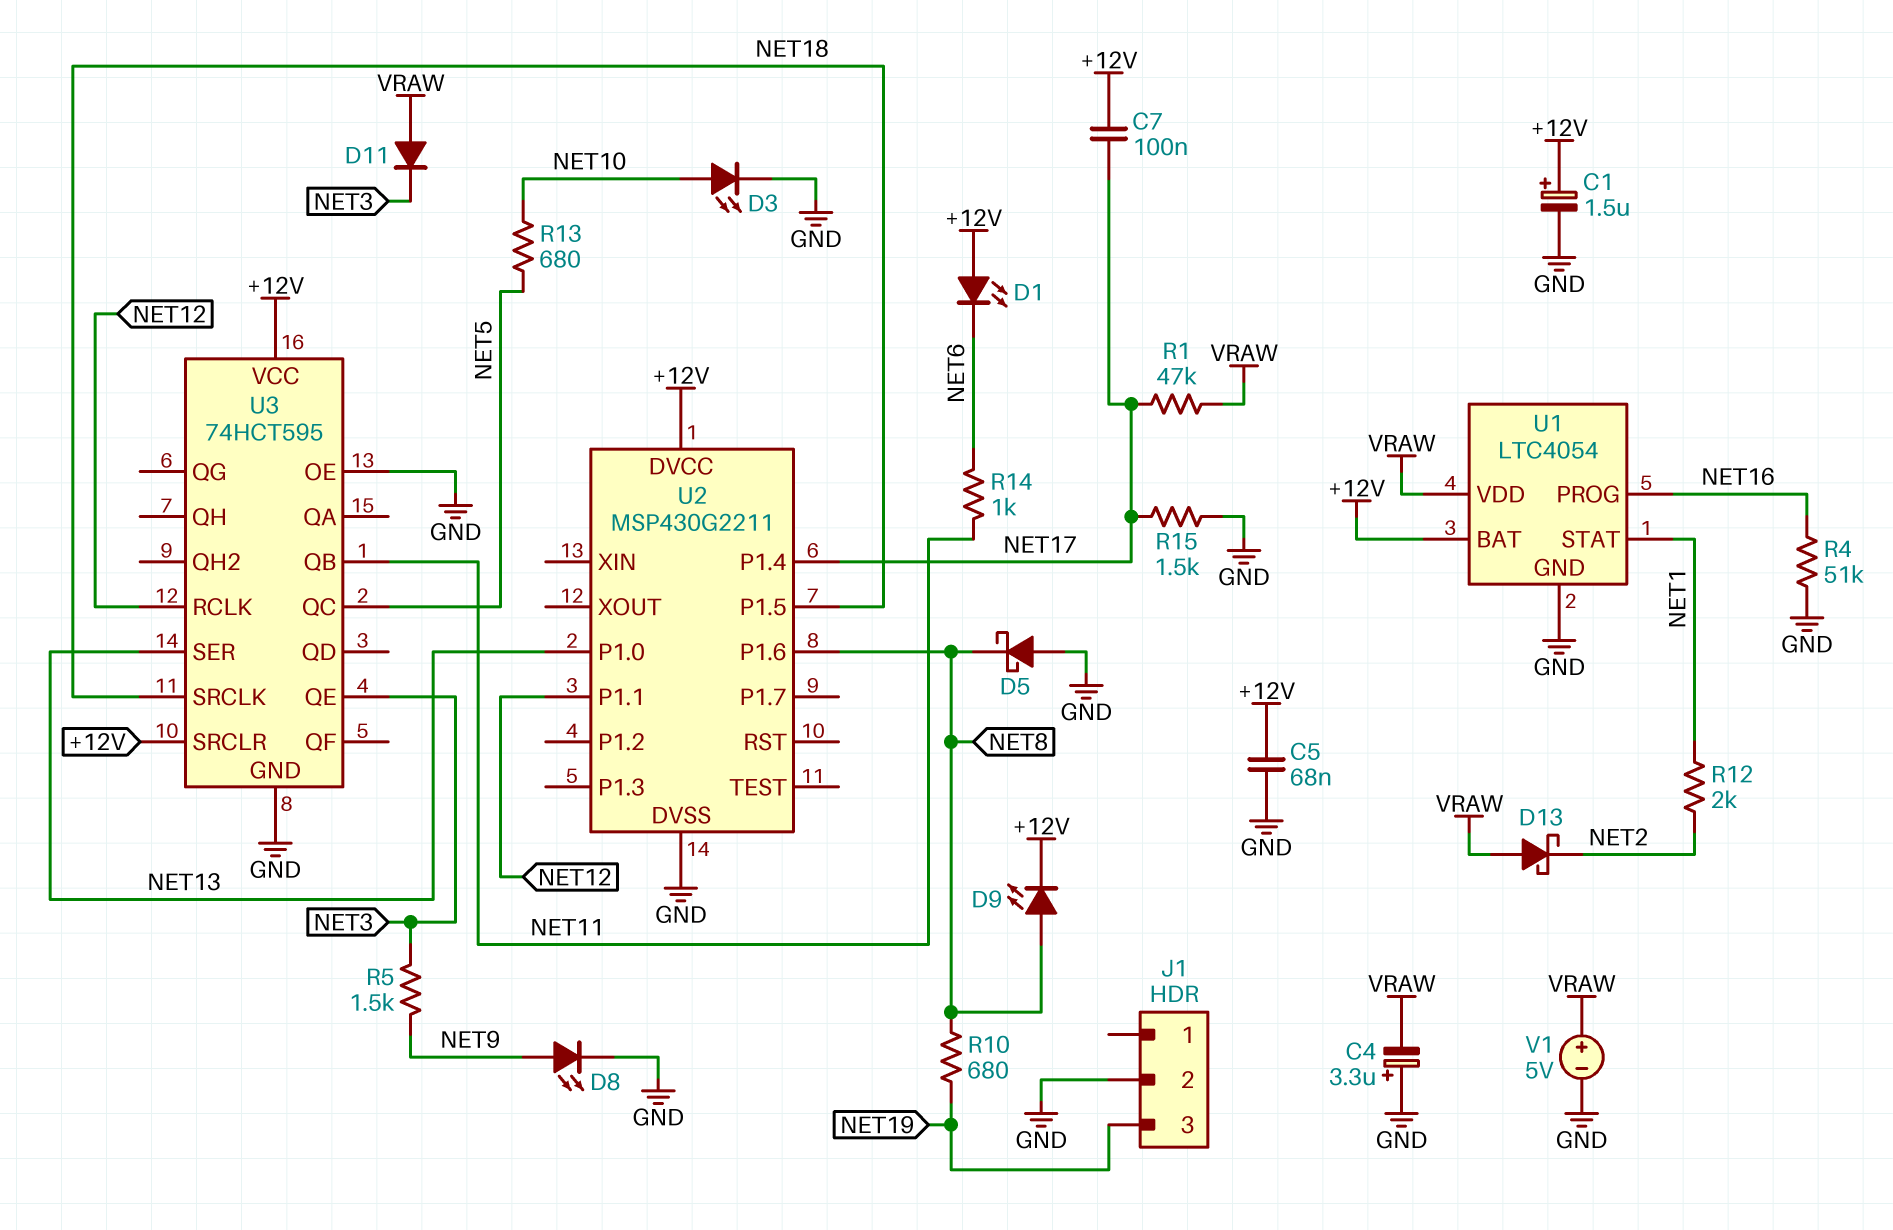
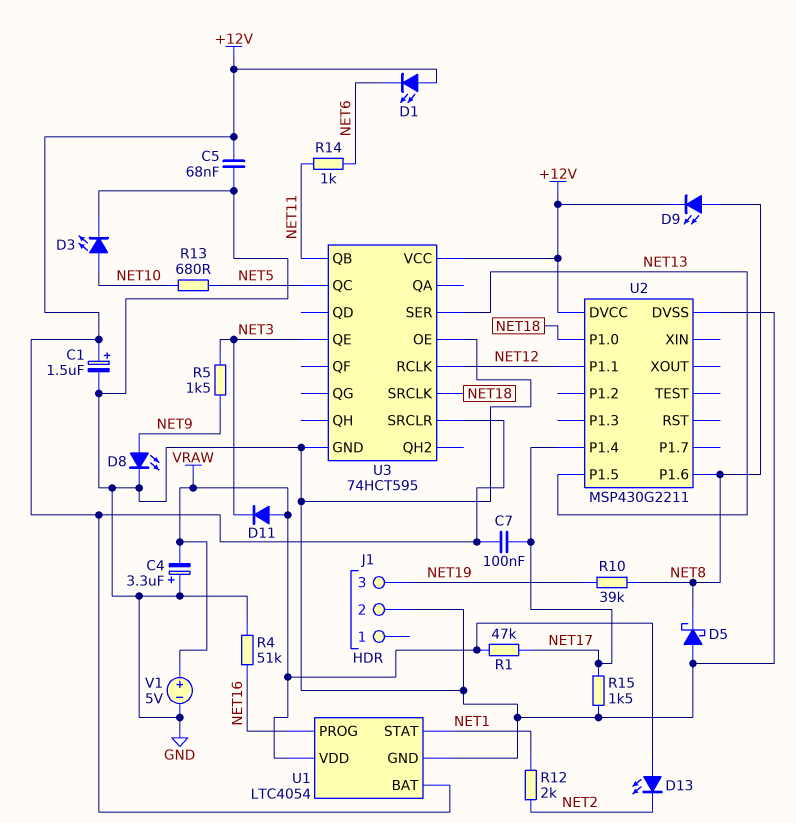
D13: schottky (A VRAW, K NET2) -> LED (A VRAW, K NET2)
R10: 680 (NET8, NET19) -> 39k (NET8, NET19)
U2 pin P1.0: NET13 -> NET18
U2 pin P1.5: NET18 -> NET13

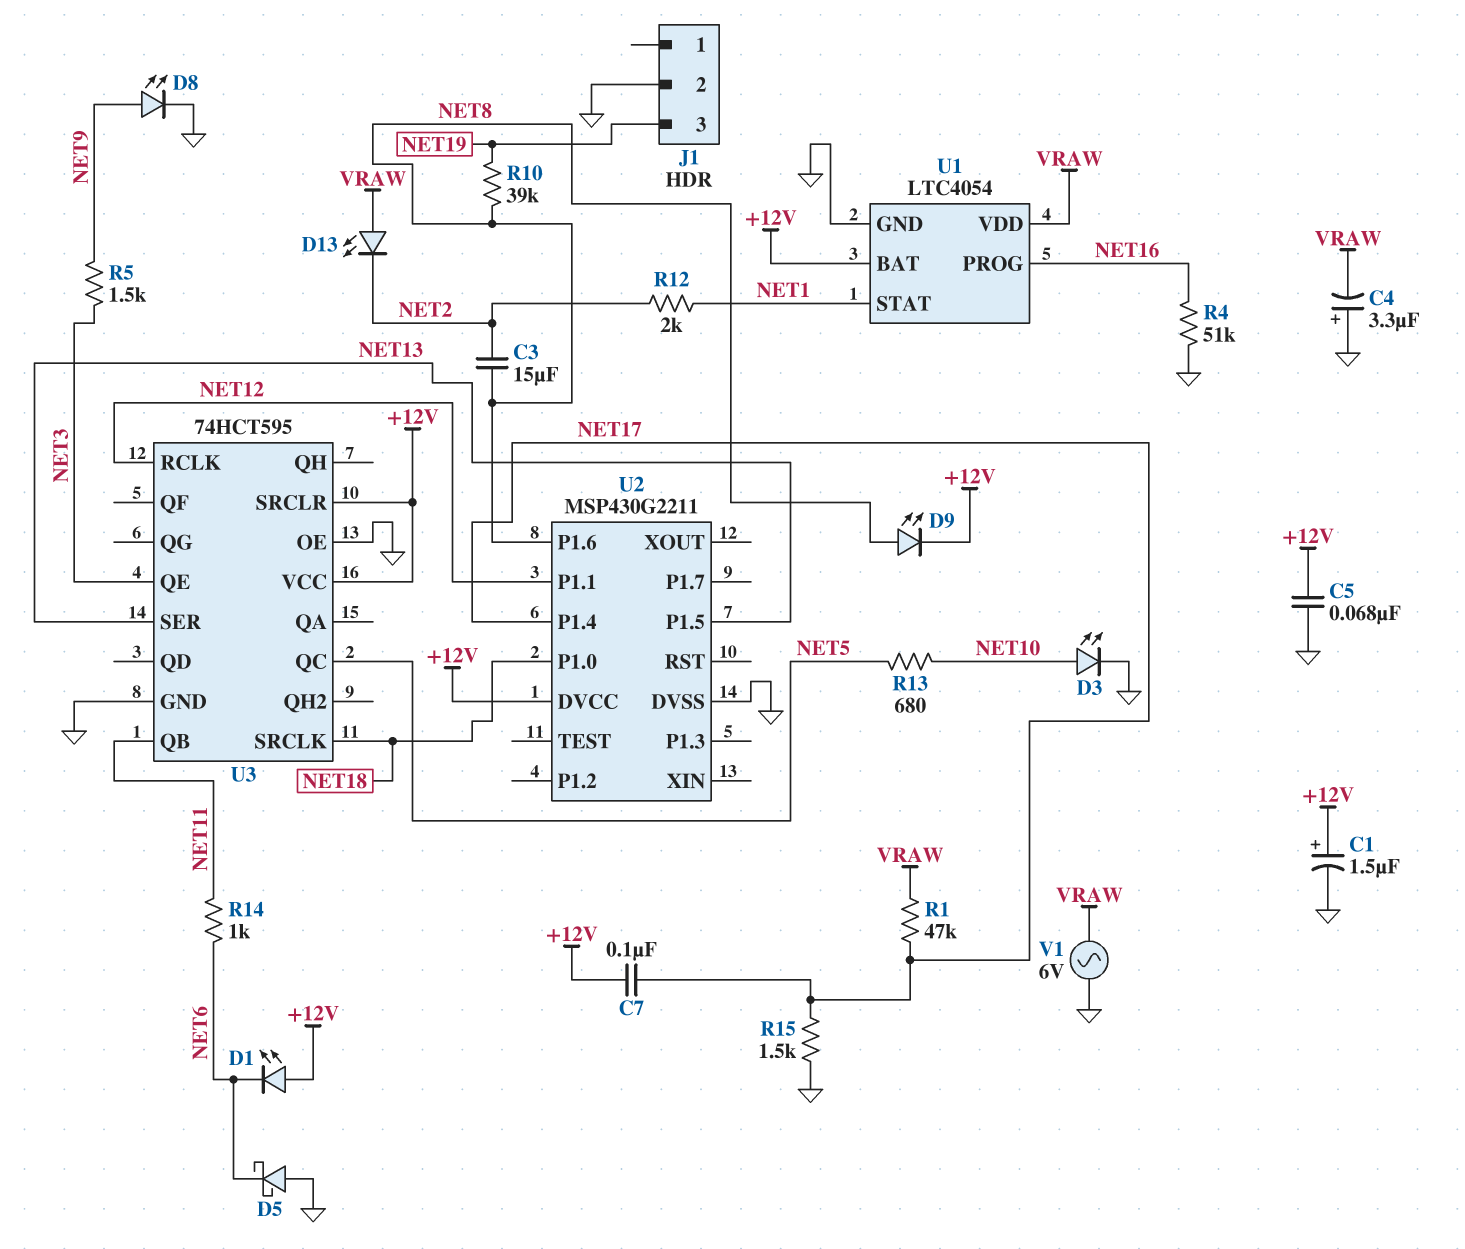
C3: none -> 15uF (NET2, NET8)
D5: schottky (A GND, K NET8) -> schottky (A GND, K NET6)
D11: diode (A VRAW, K NET3) -> none
V1: 5V (plus VRAW, minus GND) -> AC 6V (GND, VRAW)

